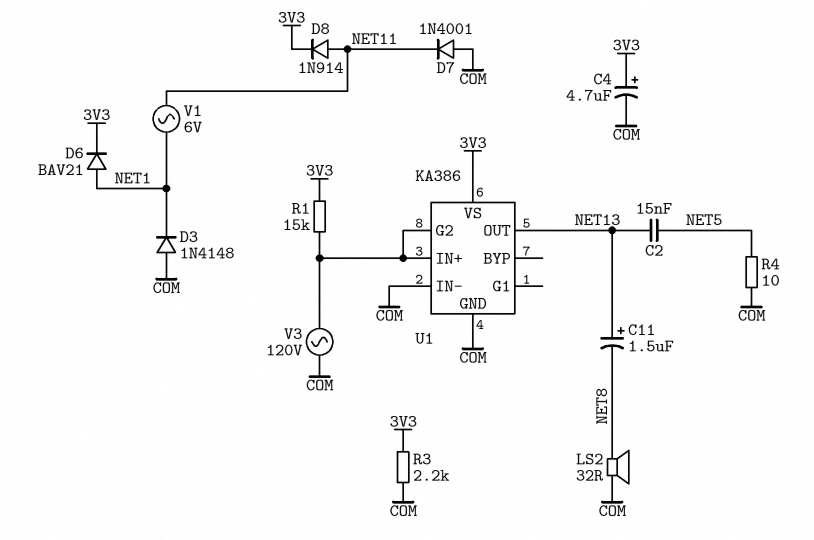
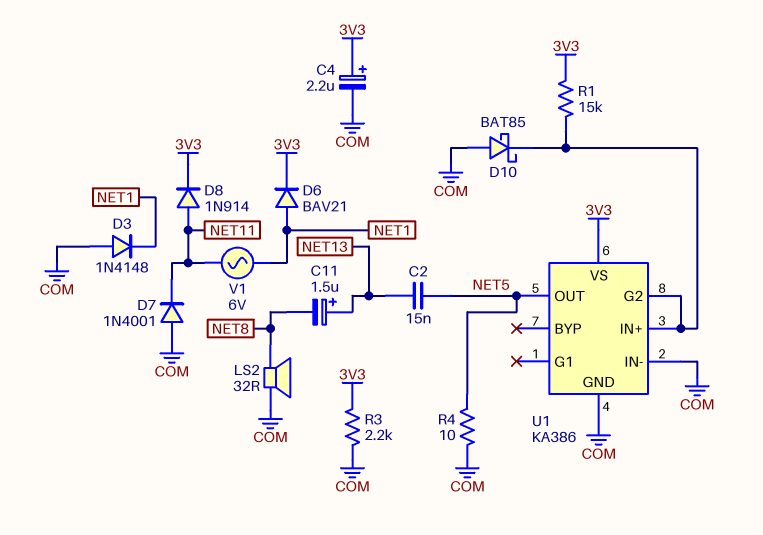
C4: 4.7uF (plus 3V3, minus COM) -> 2.2uF (plus 3V3, minus COM)
D10: none -> schottky BAT85 (A COM, K U1/G2)
U1 pin OUT: NET13 -> NET5
V3: AC 120V (COM, U1/G2) -> none

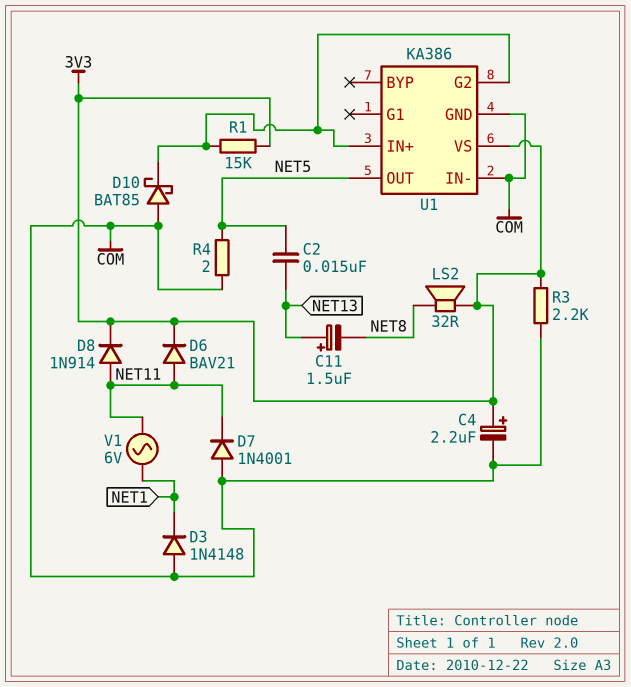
D6: diode BAV21 (A NET1, K 3V3) -> diode BAV21 (A NET11, K 3V3)
LS2: speaker 32R (COM, NET8) -> speaker 32R (3V3, NET8)
R4: 10 (COM, NET5) -> 2 (COM, NET5)

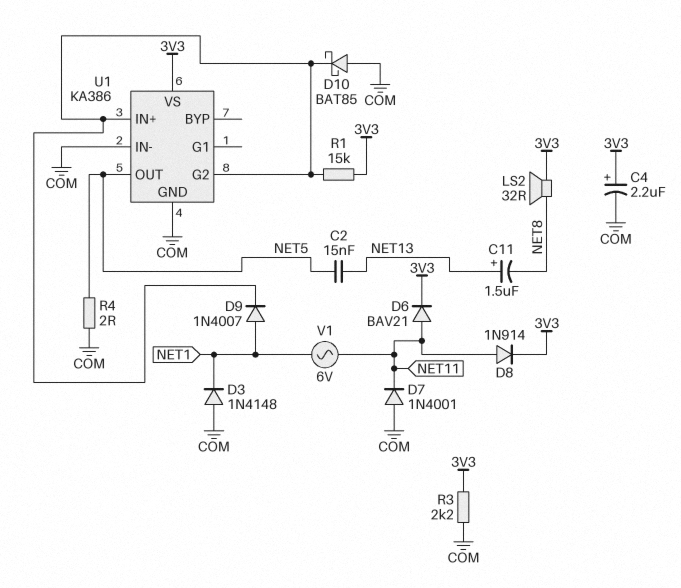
D9: none -> diode 1N4007 (A NET1, K U1/G2)

